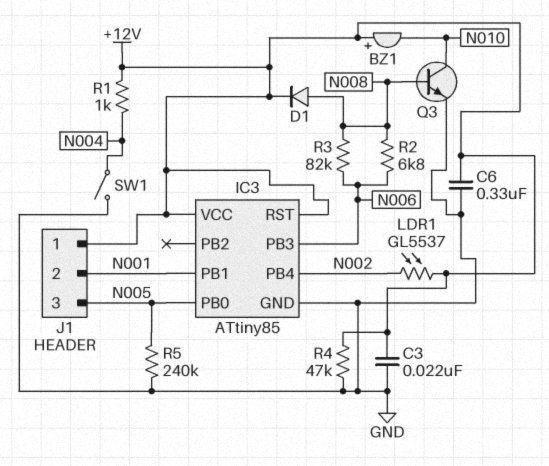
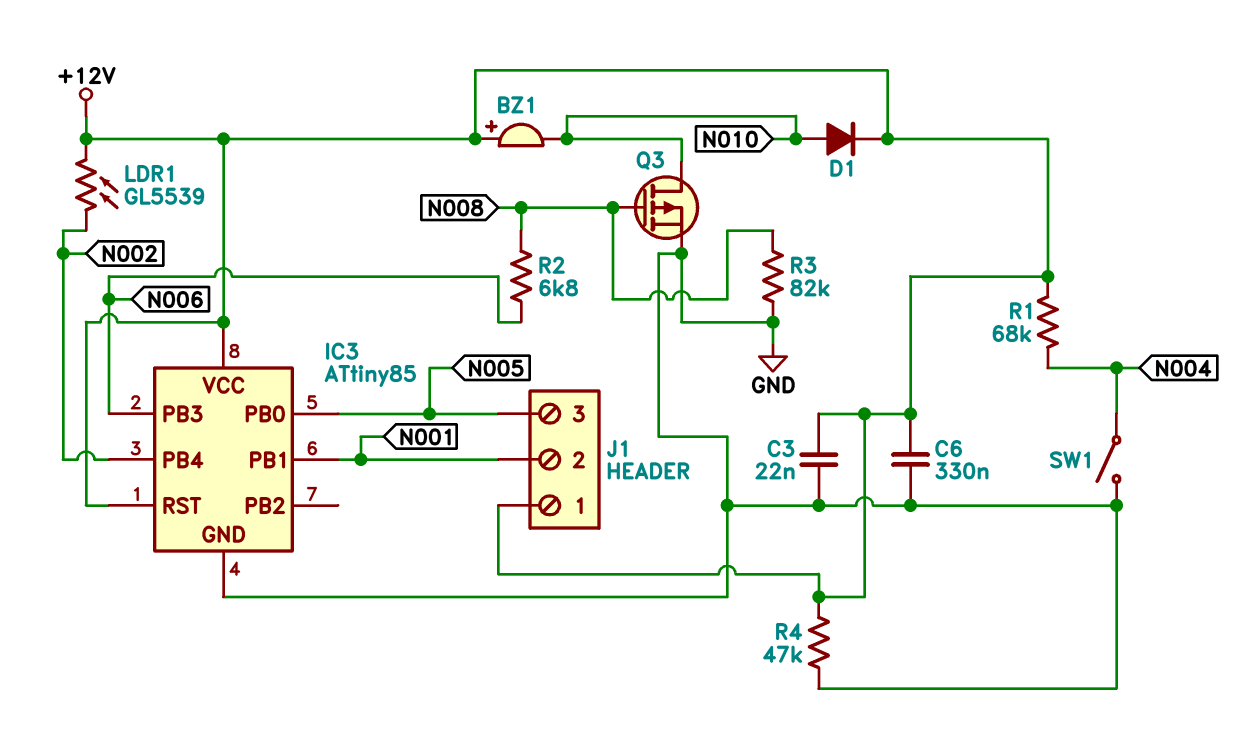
D1: diode (A N008, K +12V) -> diode (A N010, K +12V)
LDR1: GL5537 (+12V, N002) -> GL5539 (+12V, N002)
Q3: NPN (B N008, C N010, E GND) -> PMOS (G N008, D N010, S GND)
R1: 1k (+12V, N004) -> 68k (+12V, N004)
R3: 82k (N006, N008) -> 82k (GND, N008)
R5: 240k (GND, N005) -> none

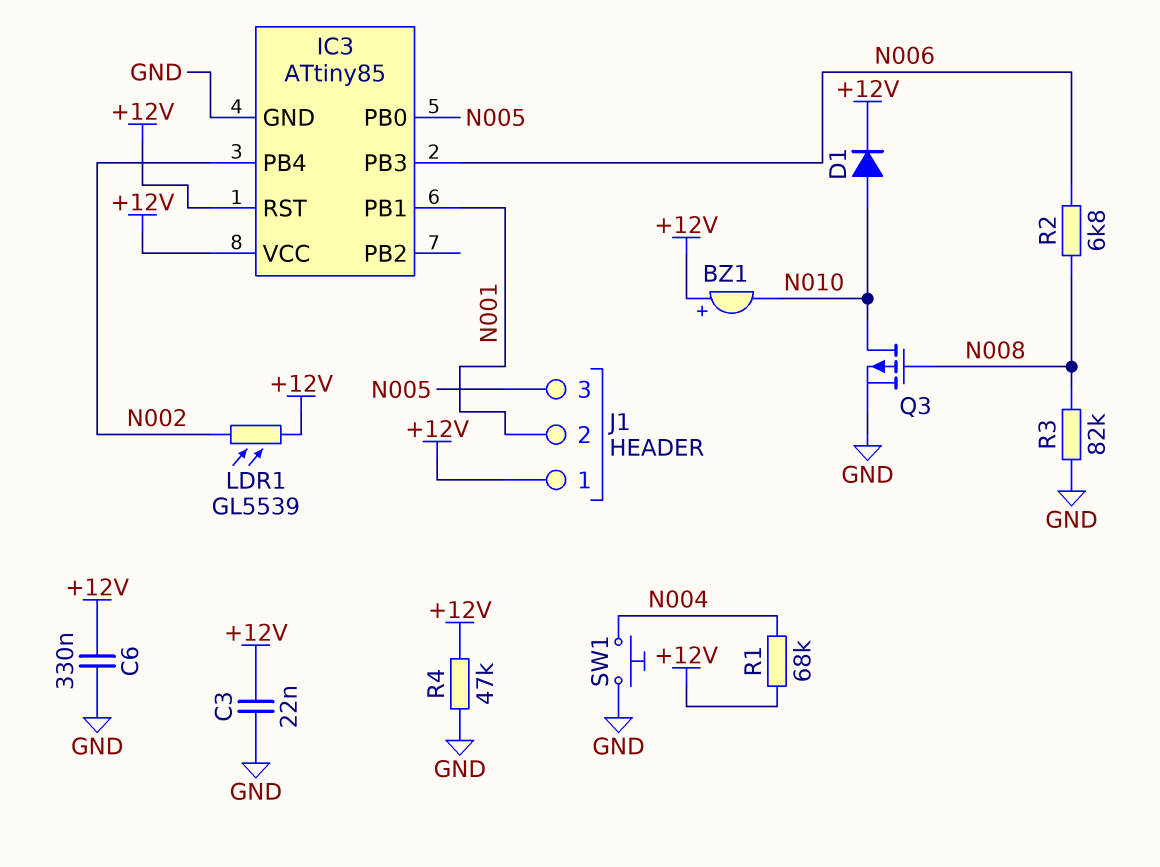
SW1: switch (GND, N004) -> button (GND, N004)

